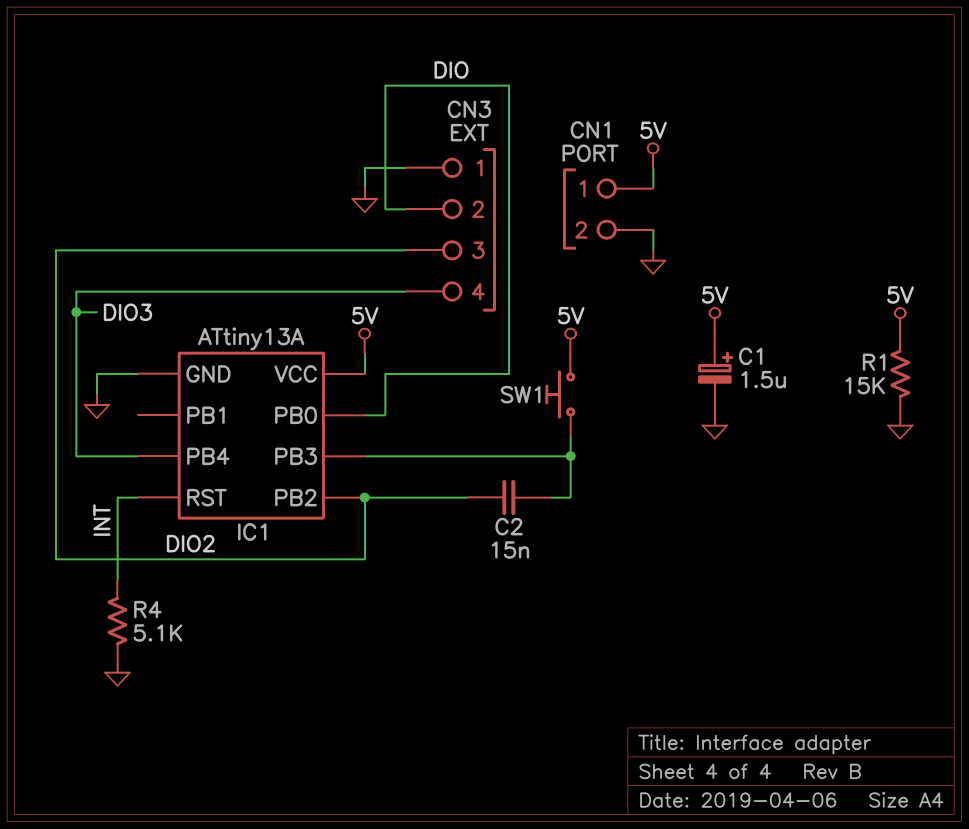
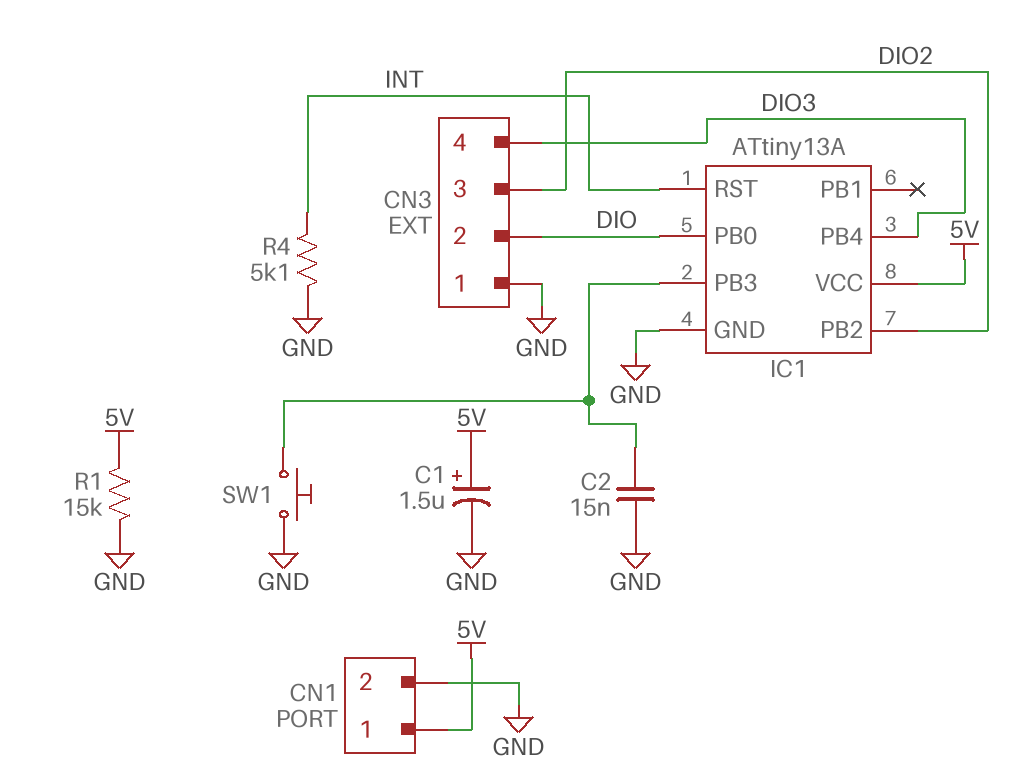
C2: 15nF (DIO2, IC1/PB3) -> 15nF (GND, IC1/PB3)
SW1: button (5V, IC1/PB3) -> button (GND, IC1/PB3)

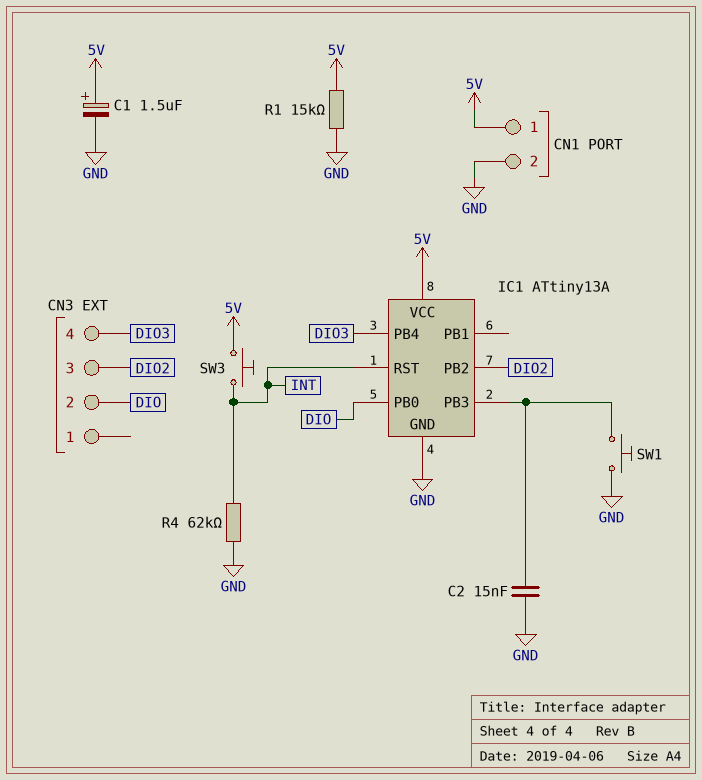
CN3 pin 1: GND -> none
R4: 5.1k (GND, INT) -> 62k (GND, INT)
SW3: none -> button (5V, INT)

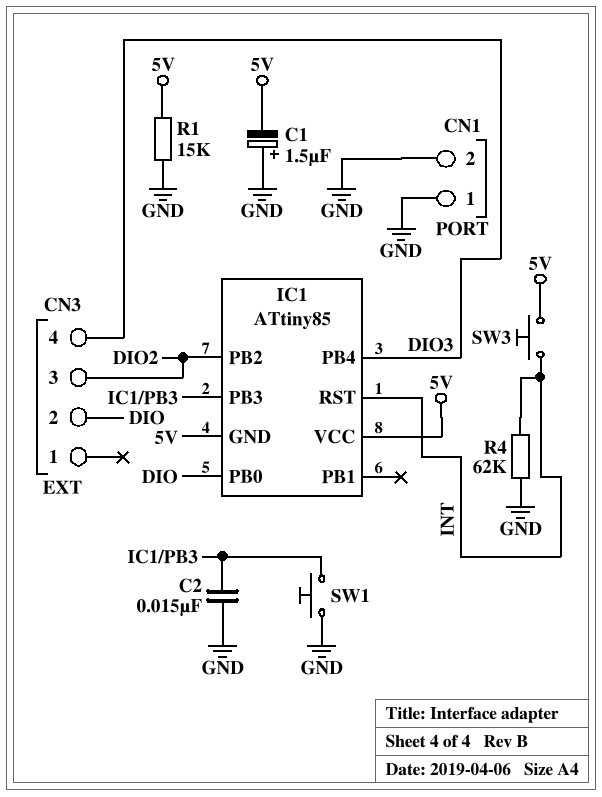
C1: 1.5uF (plus 5V, minus GND) -> 1.5uF (plus GND, minus 5V)
CN1 pin 1: 5V -> GND
IC1: ATtiny13A -> ATtiny85
IC1 pin GND: GND -> 5V

